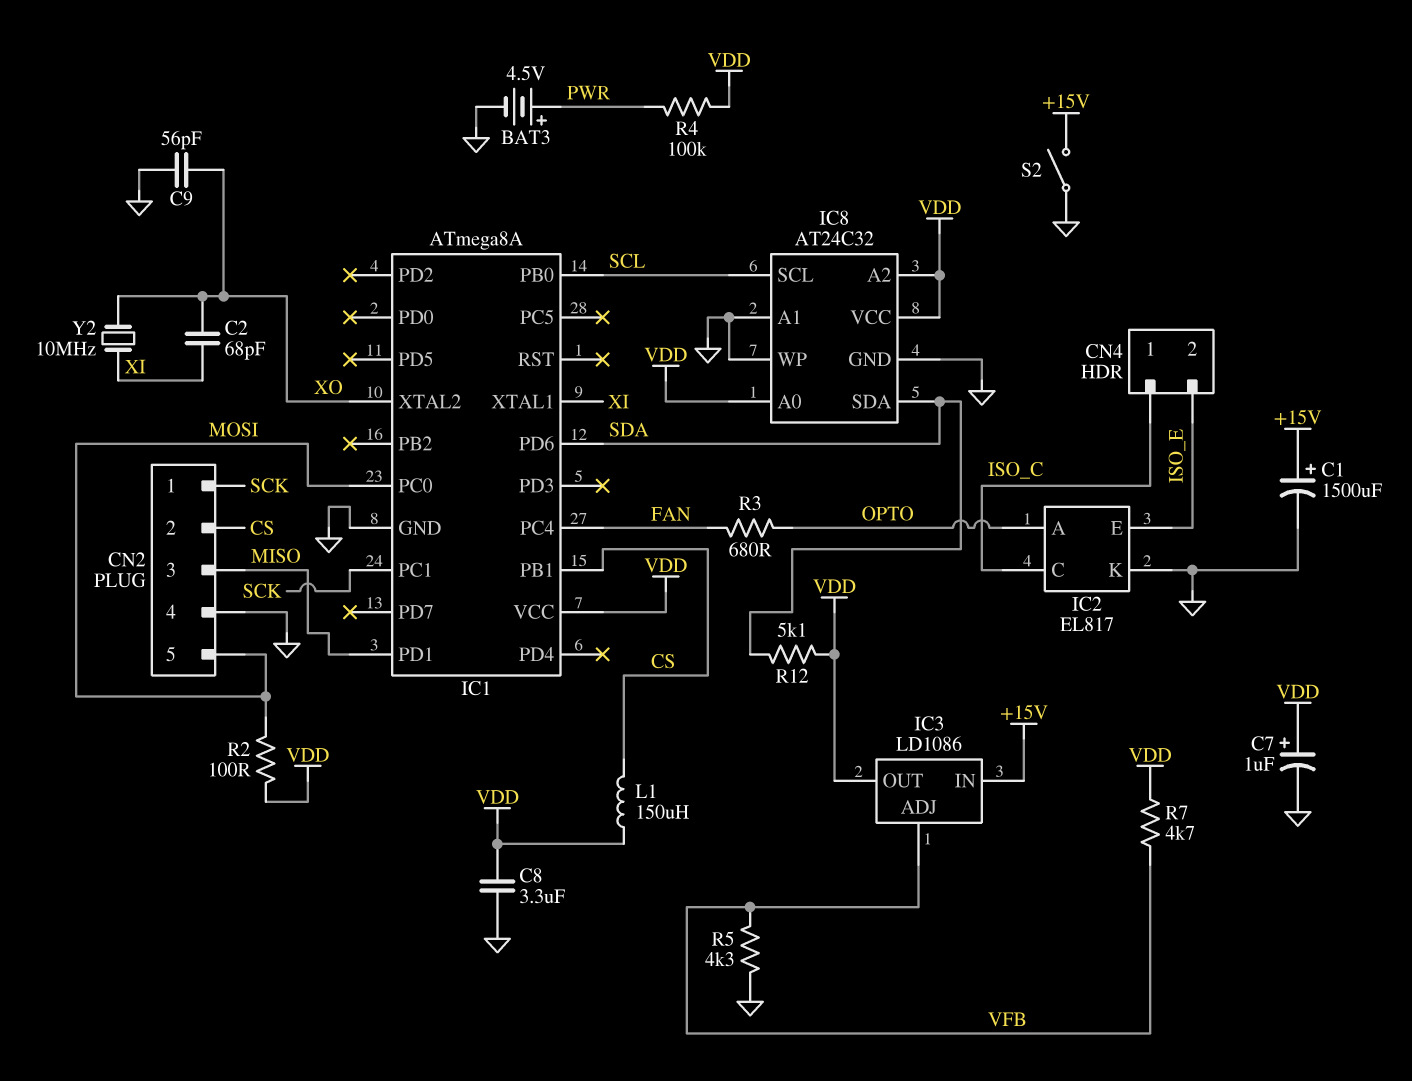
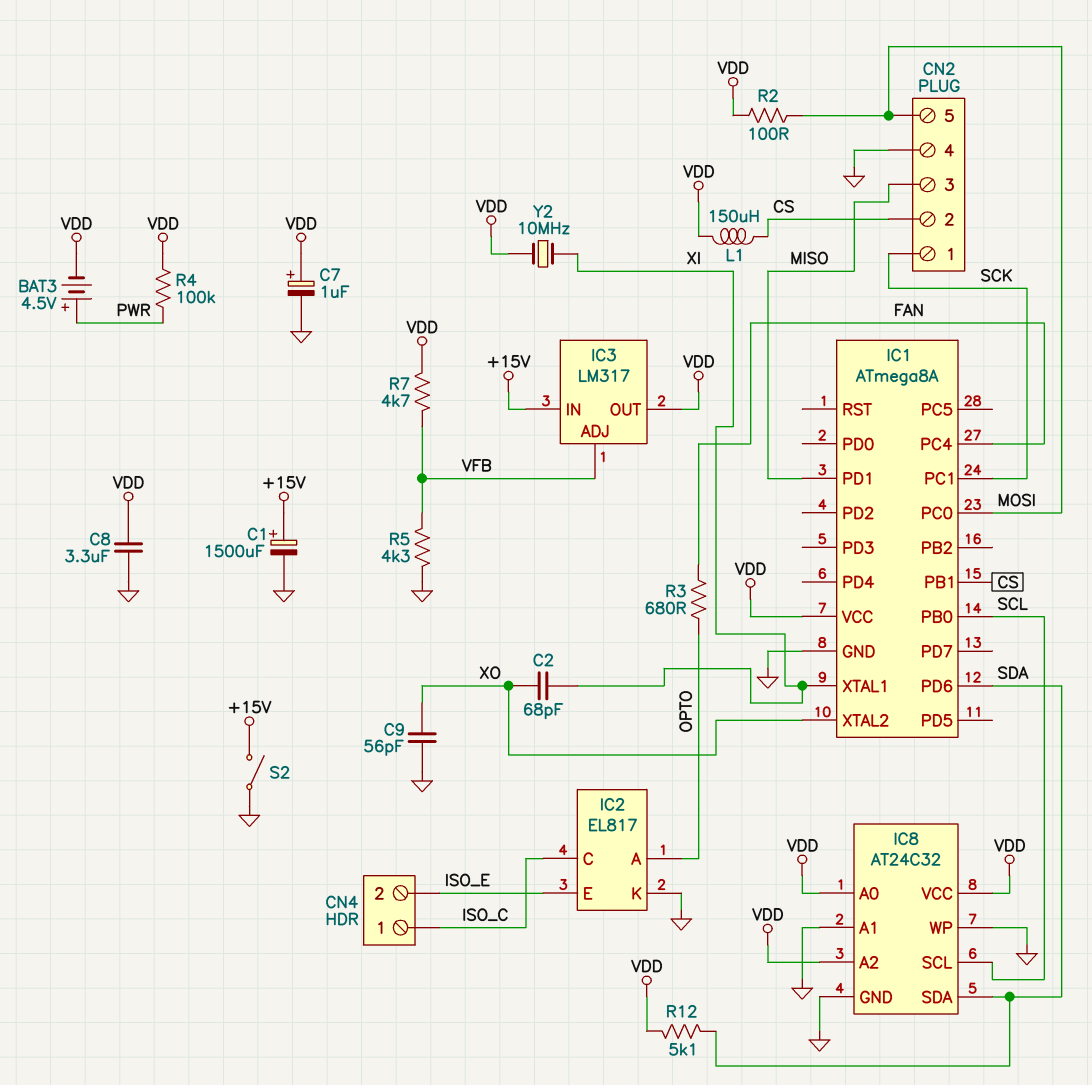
BAT3: 4.5V (plus PWR, minus GND) -> 4.5V (plus PWR, minus VDD)
IC3: LD1086 -> LM317
Y2: 10MHz (XI, XO) -> 10MHz (VDD, XI)

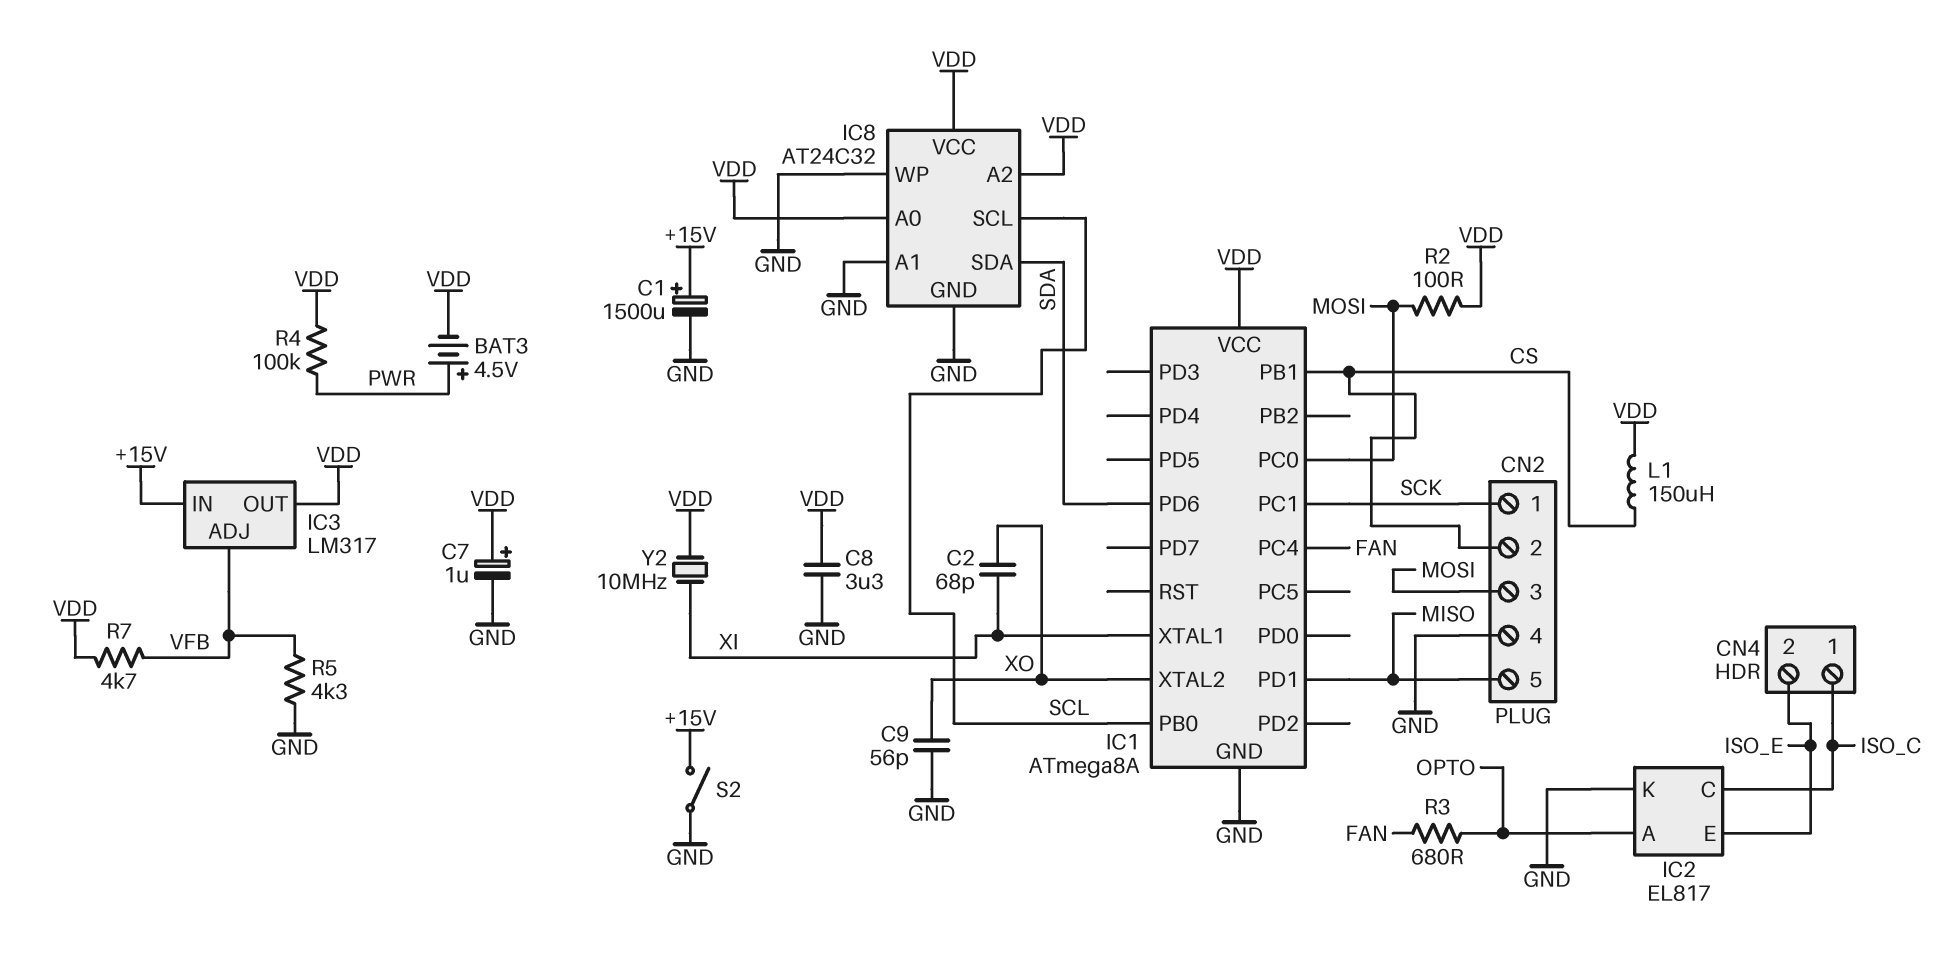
CN2 pin 3: MISO -> MOSI
CN2 pin 5: MOSI -> MISO
R12: 5.1k (SDA, VDD) -> none

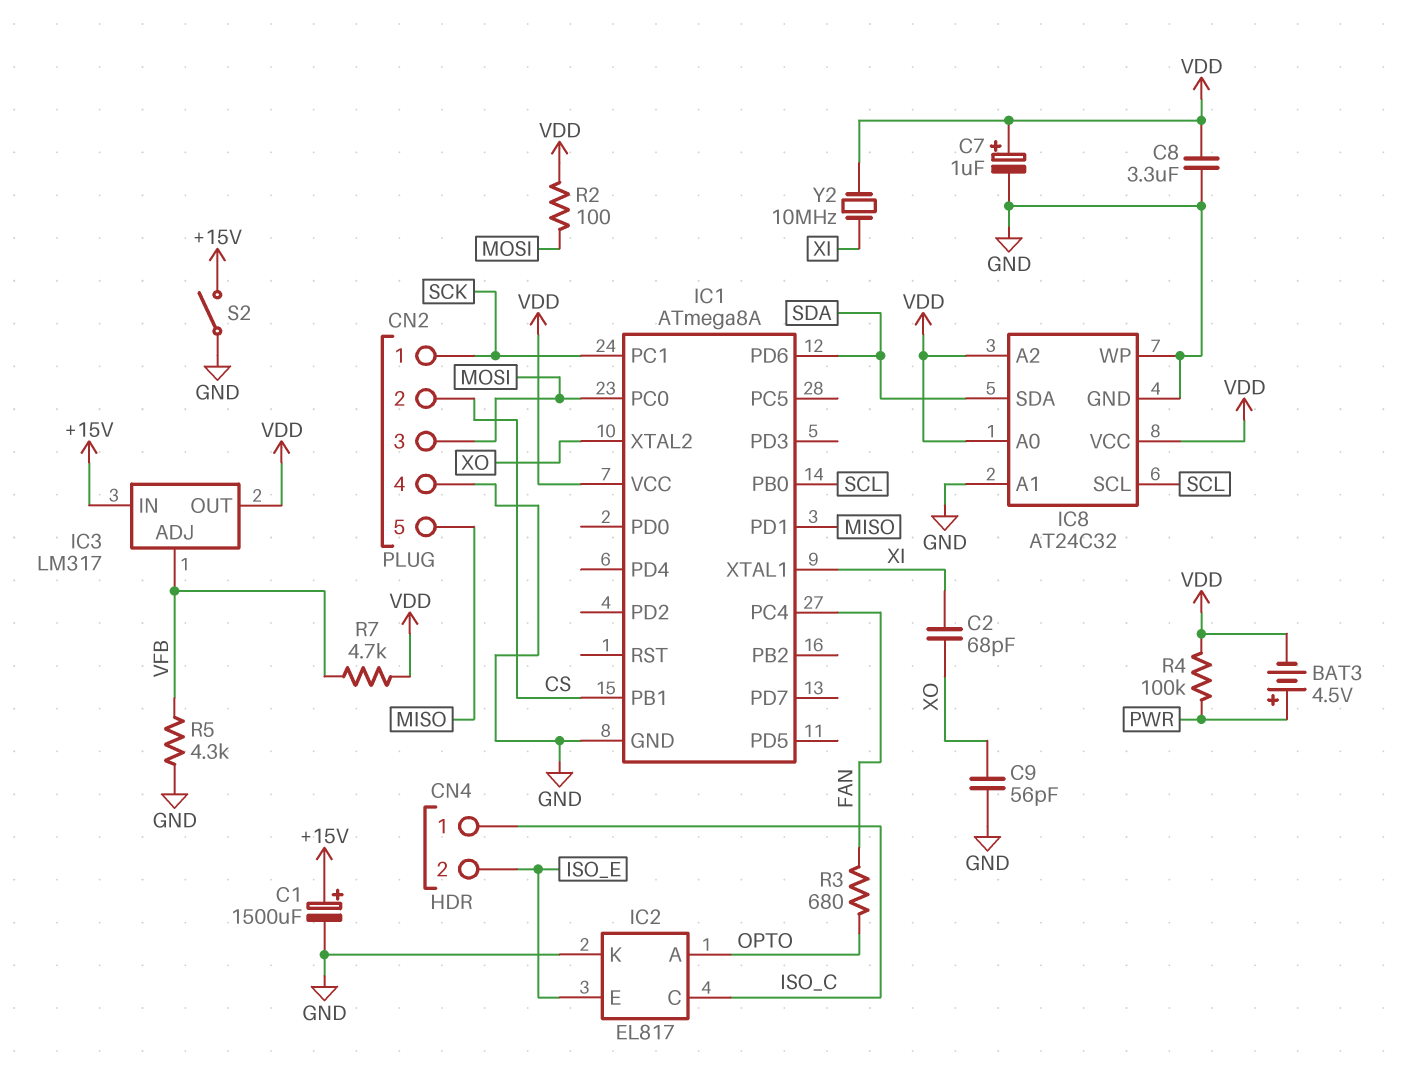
L1: 150uH (CS, VDD) -> none

